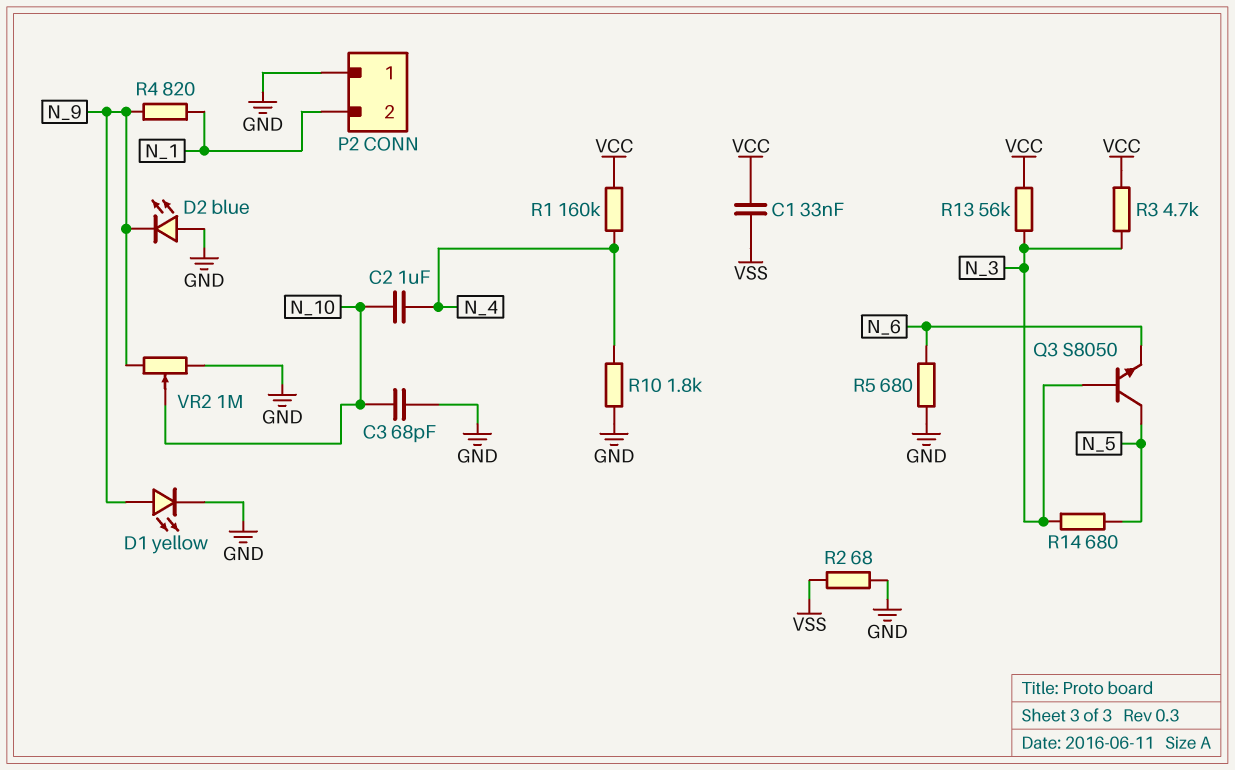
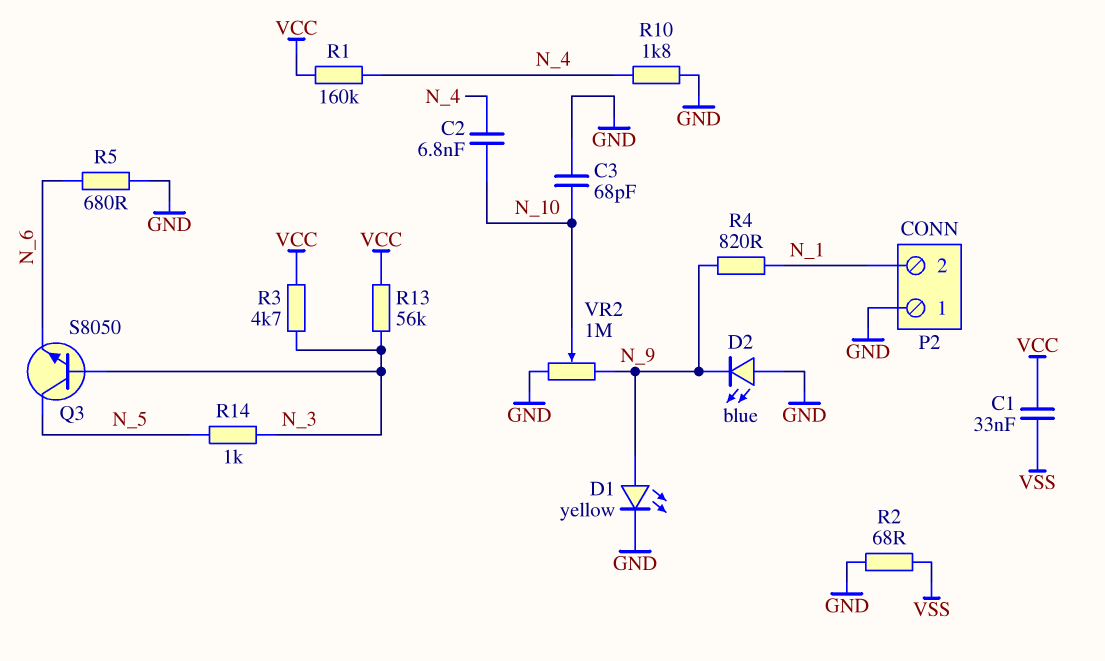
C2: 1uF (N_4, N_10) -> 6.8nF (N_4, N_10)
R14: 680 (N_3, N_5) -> 1k (N_3, N_5)

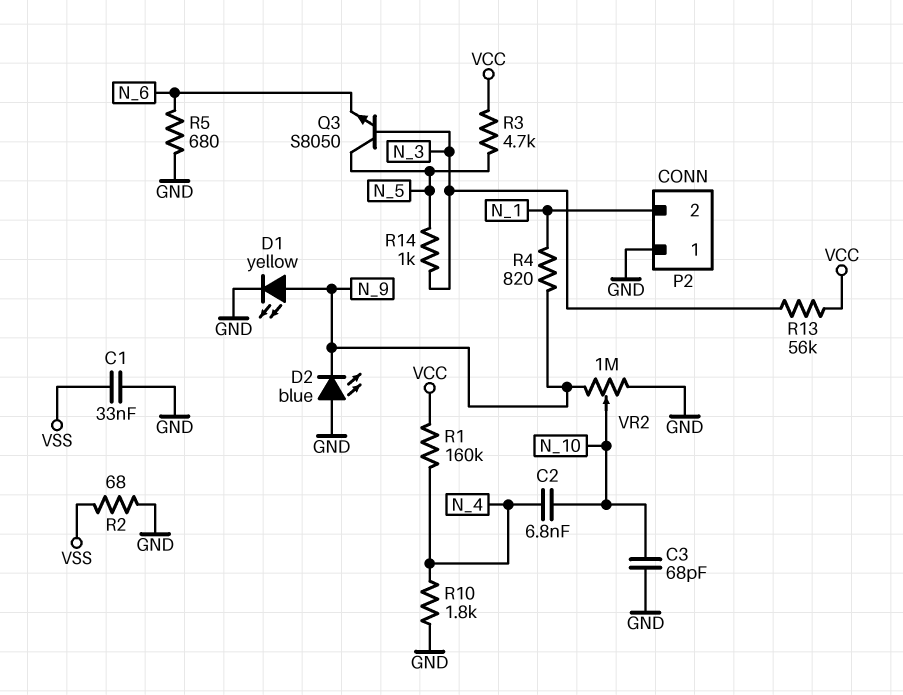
C1: 33nF (VCC, VSS) -> 33nF (GND, VSS)
R3: 4.7k (N_3, VCC) -> 4.7k (N_5, VCC)

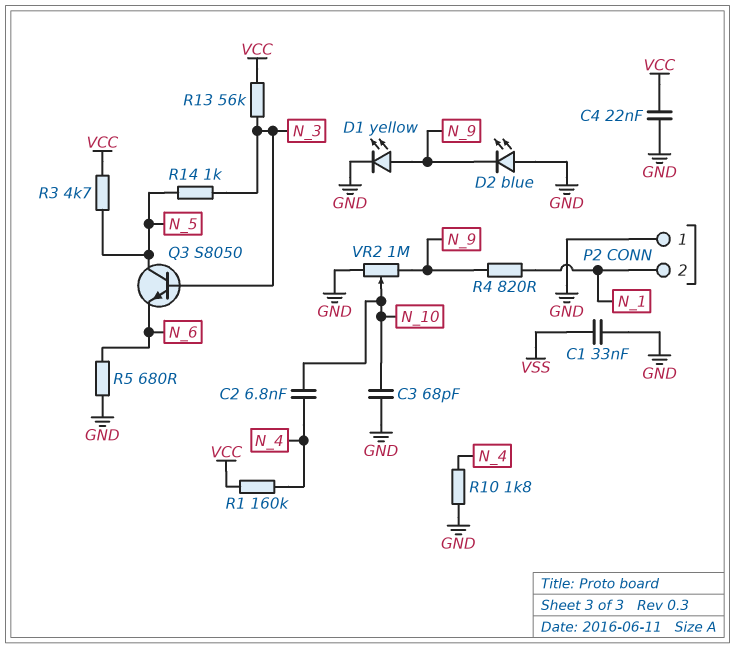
C4: none -> 22nF (GND, VCC)
R2: 68 (GND, VSS) -> none

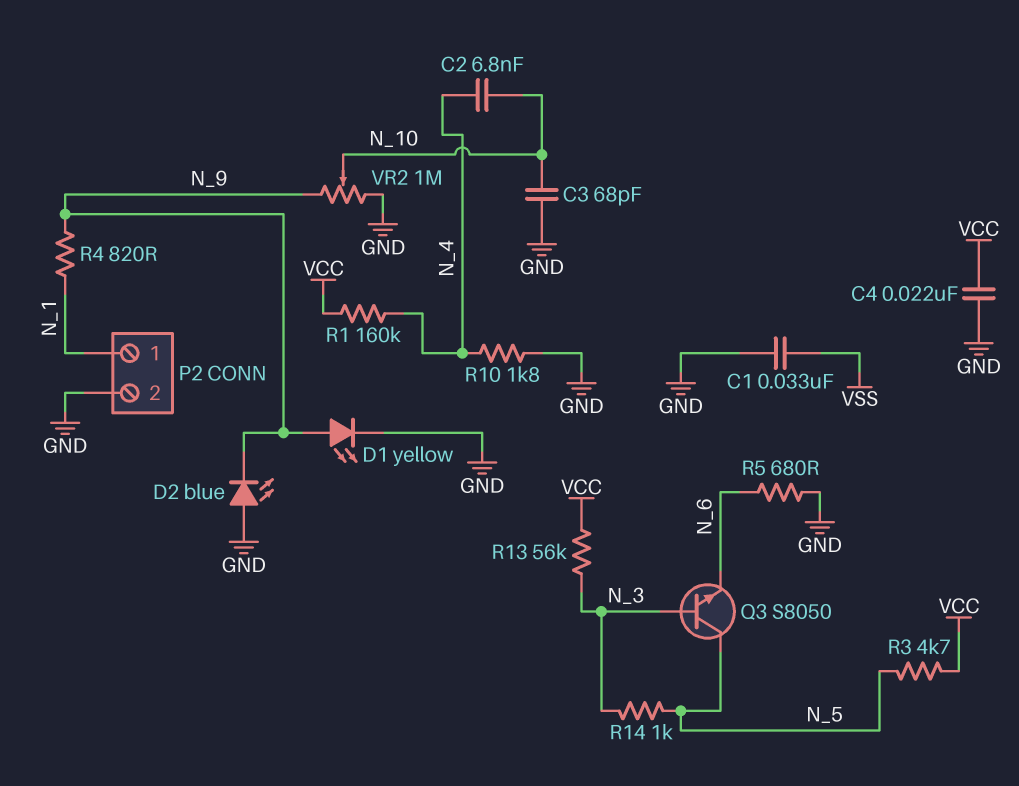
P2 pin 1: GND -> N_1
P2 pin 2: N_1 -> GND

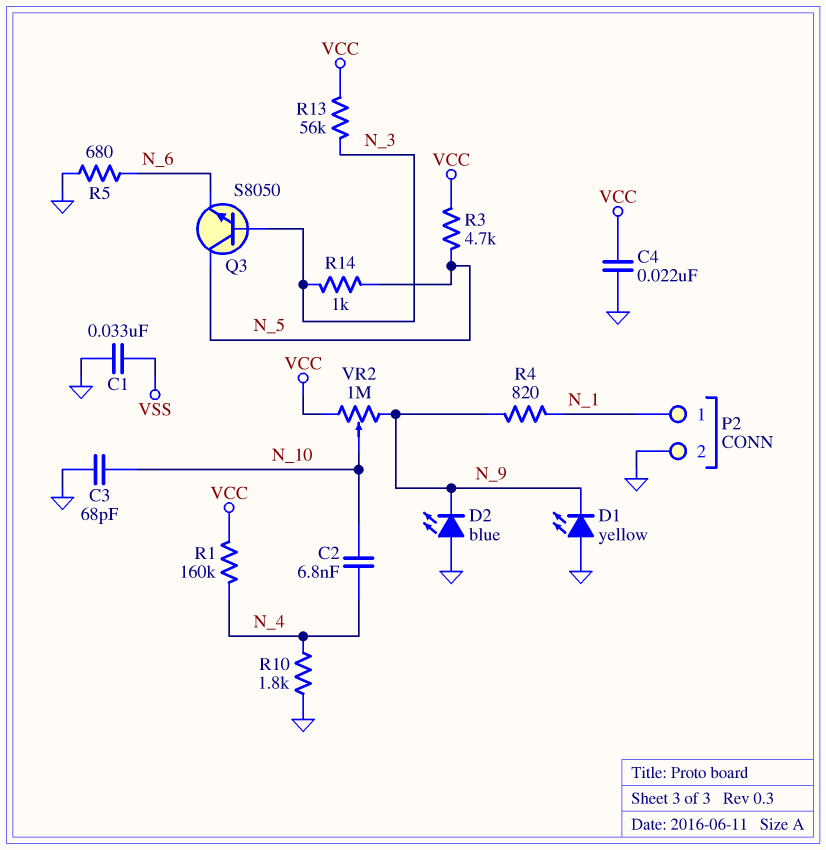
D1: LED yellow (A N_9, K GND) -> LED yellow (A GND, K N_9)
VR2: 1M (GND, N_9, wiper N_10) -> 1M (N_9, VCC, wiper N_10)

